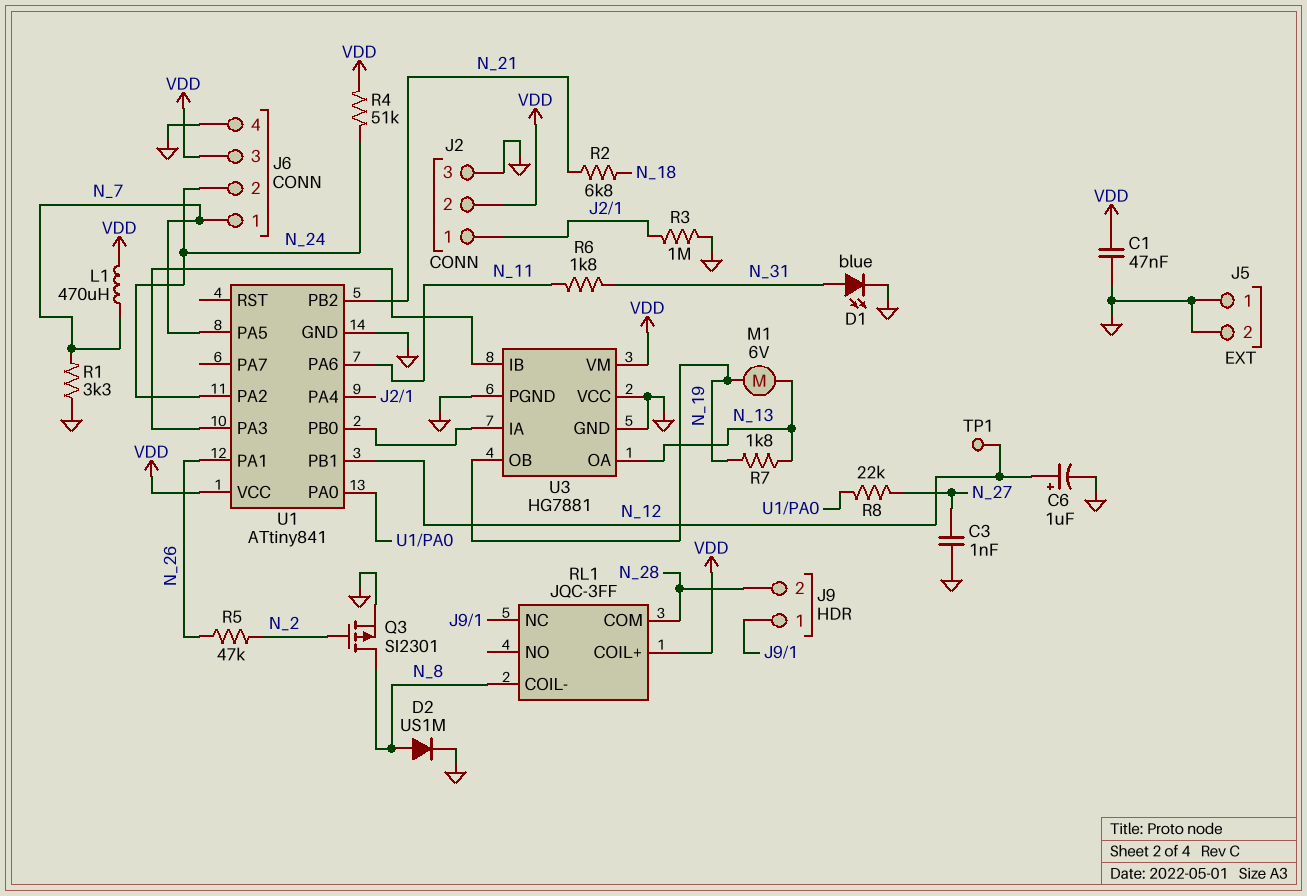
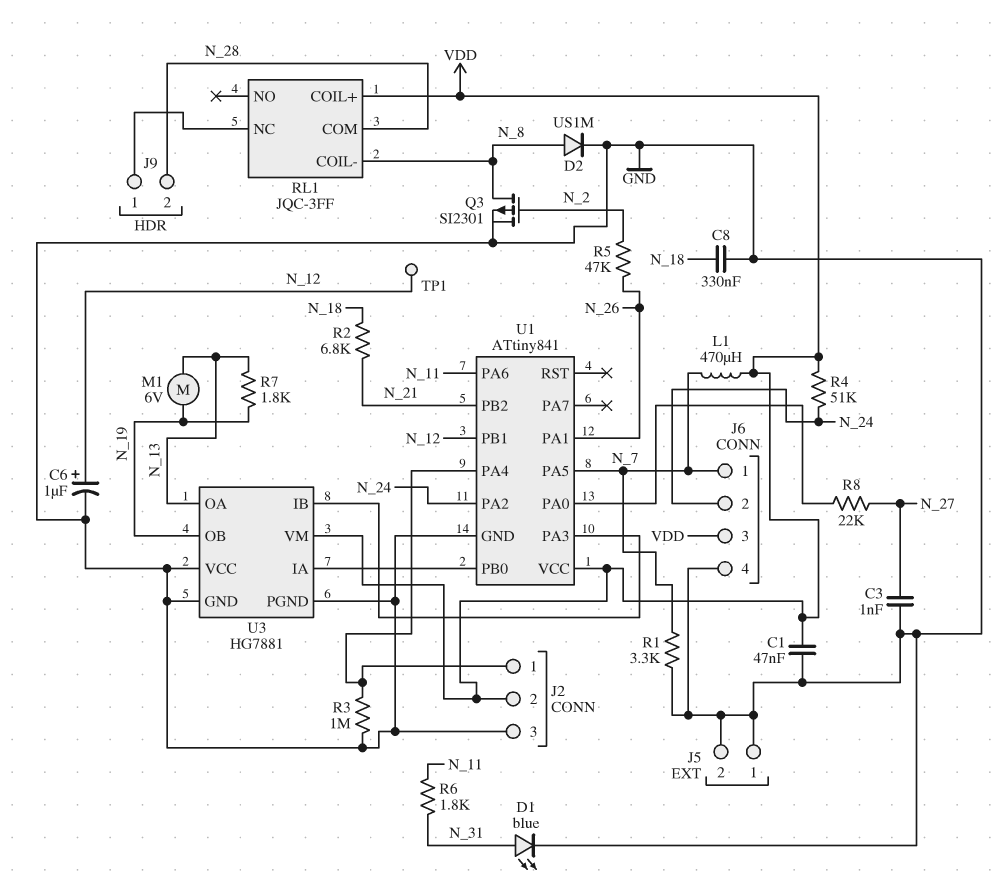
C8: none -> 330nF (GND, N_18)

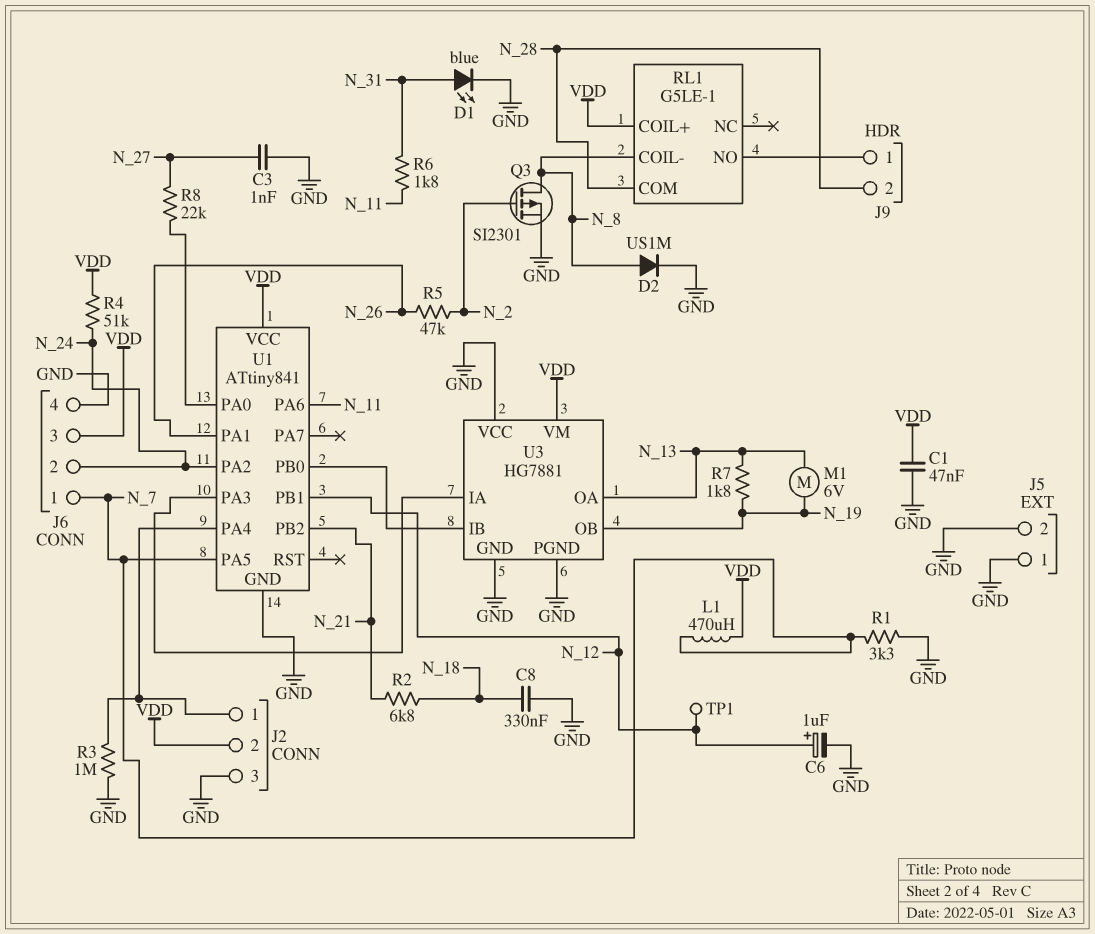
RL1: JQC-3FF -> G5LE-1
RL1 pin NC: J9/1 -> none
RL1 pin NO: none -> J9/1
U3 pin IA: U1/PB0 -> U1/PA3
U3 pin IB: U1/PA3 -> U1/PB0

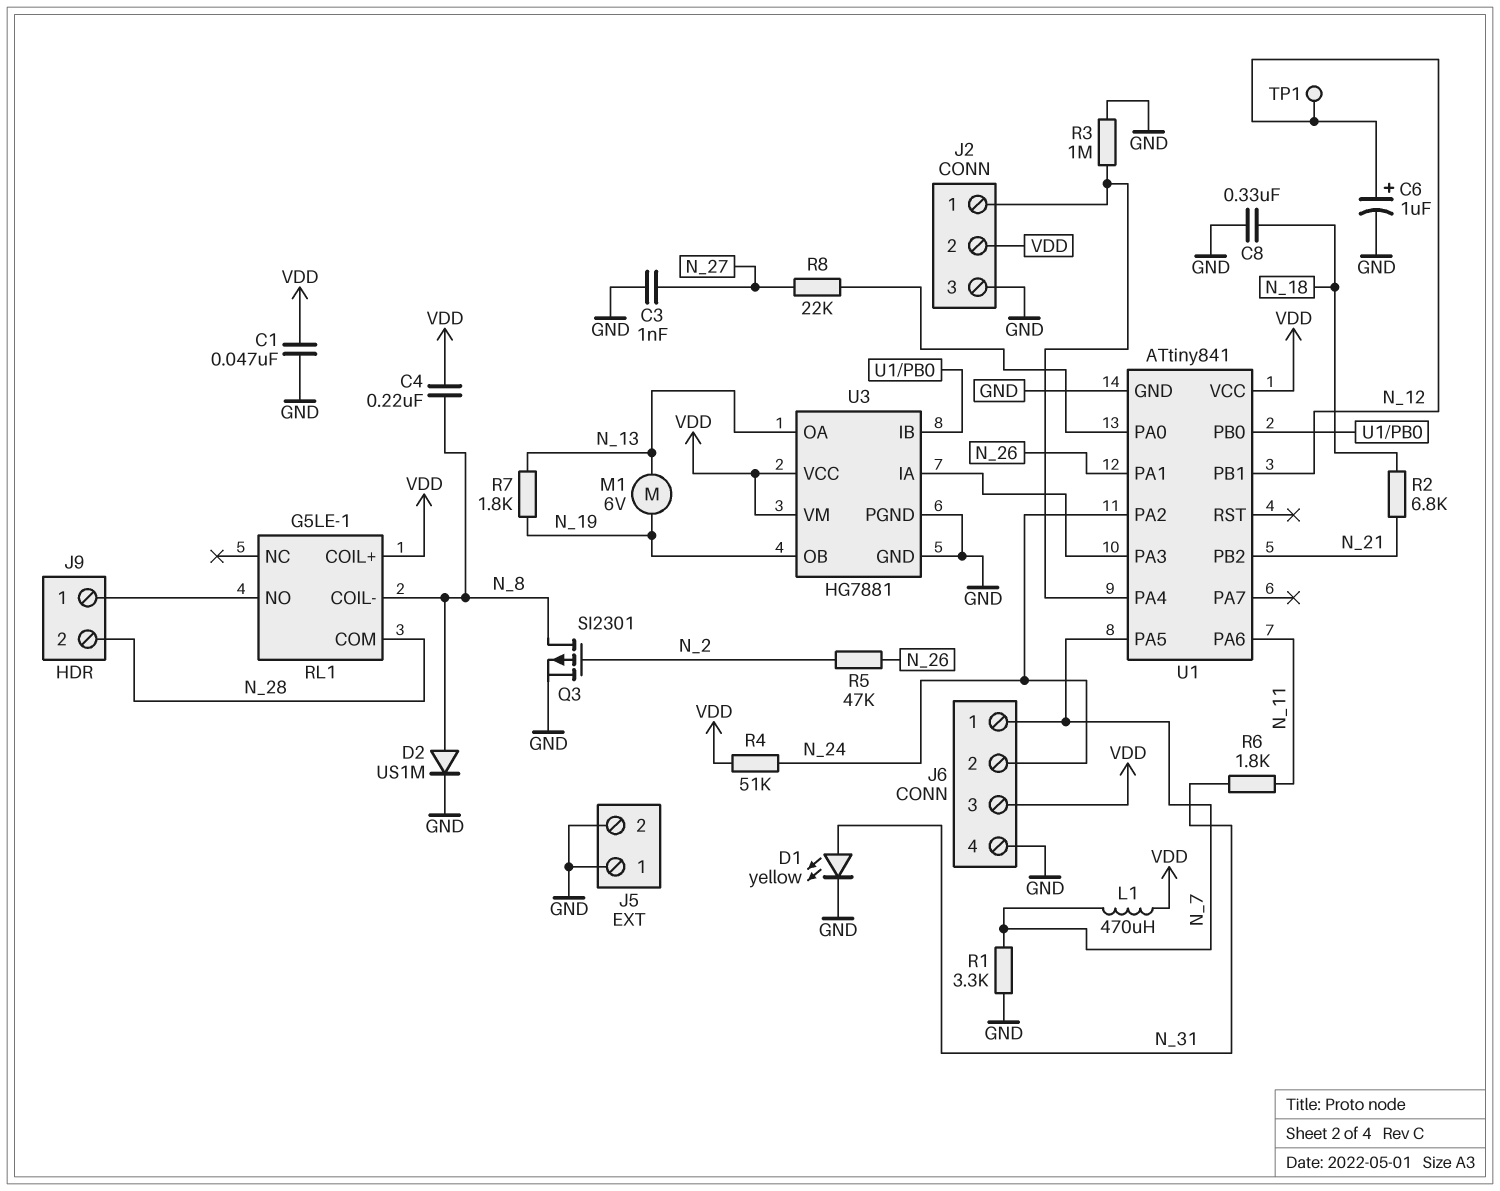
C4: none -> 220nF (N_8, VDD)
D1: LED blue (A N_31, K GND) -> LED yellow (A N_31, K GND)
U3 pin VCC: GND -> VDD

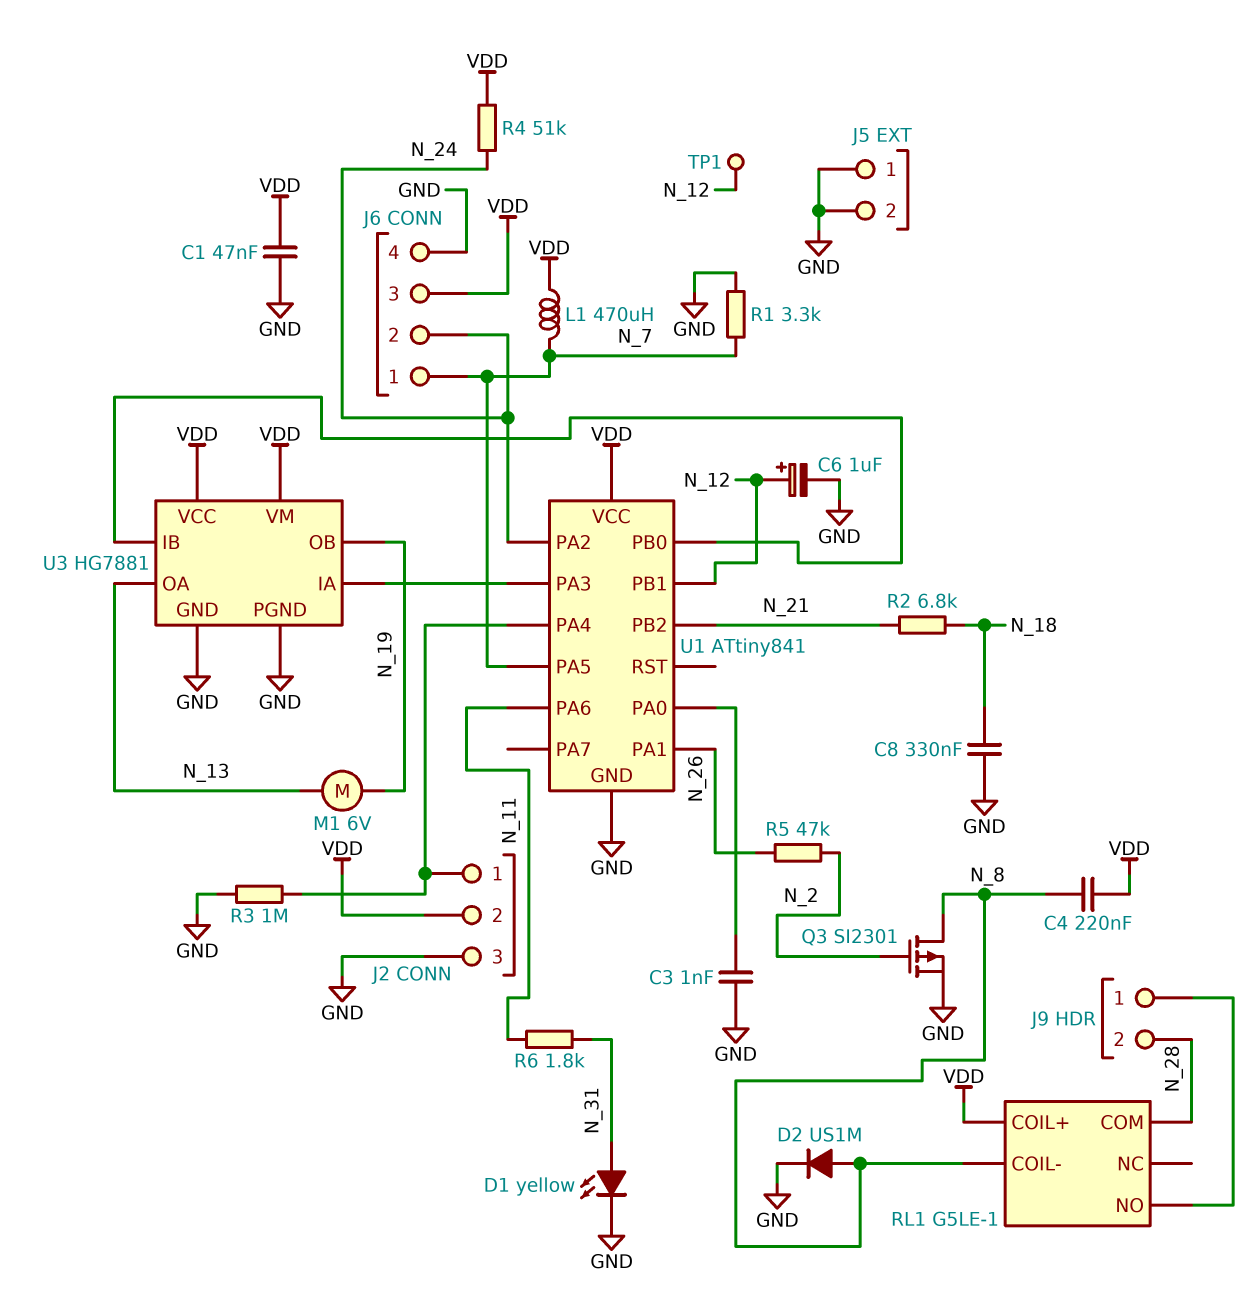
C3: 1nF (GND, N_27) -> 1nF (GND, U1/PA0)
R7: 1.8k (N_13, N_19) -> none
R8: 22k (N_27, U1/PA0) -> none

